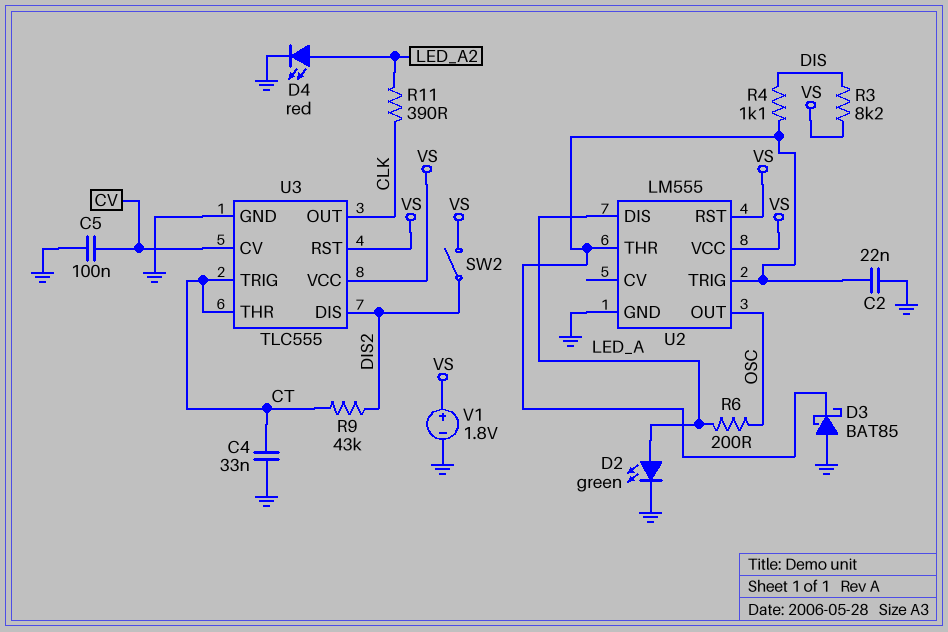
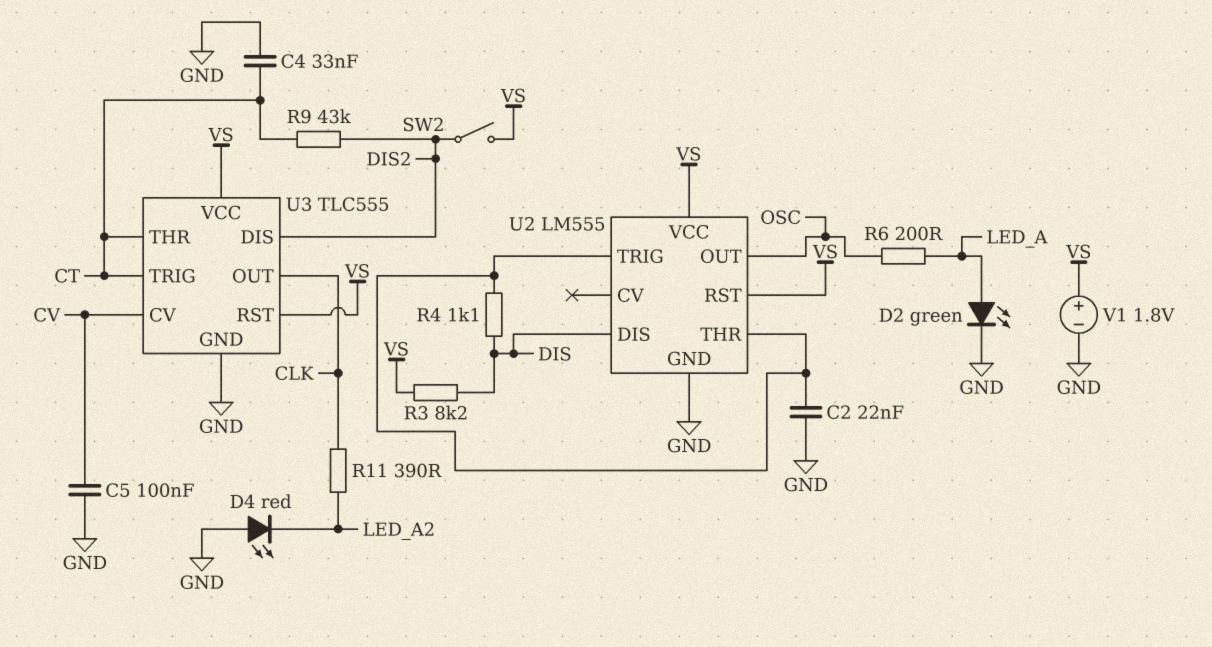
D3: schottky BAT85 (A GND, K U2/THR) -> none
D4: LED red (A LED_A2, K GND) -> LED red (A GND, K LED_A2)
U2 pin DIS: LED_A -> DIS

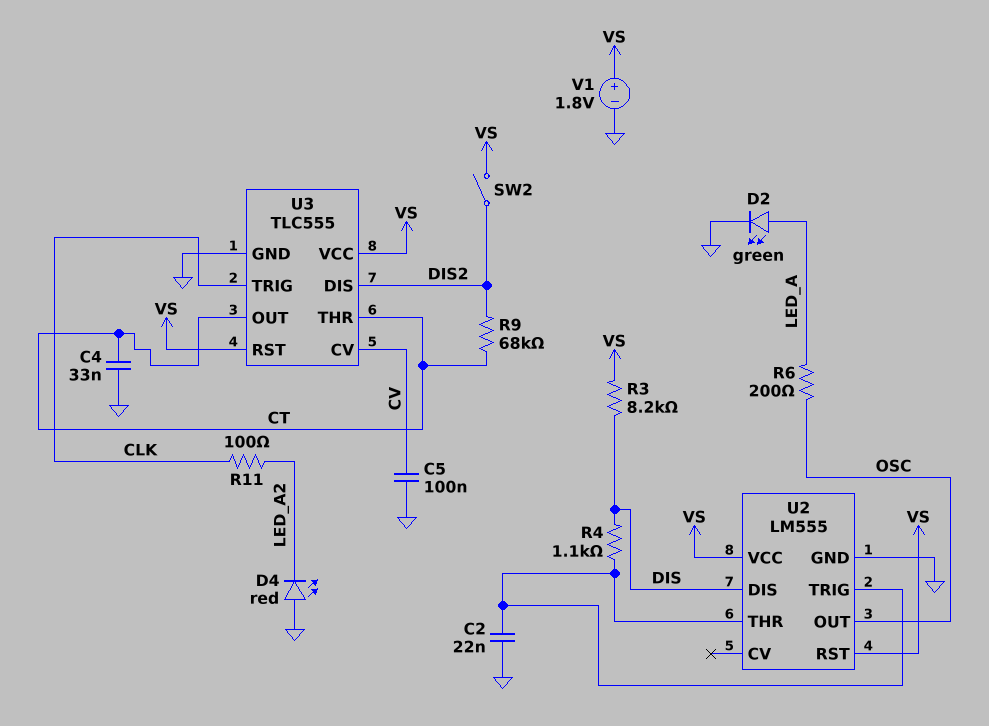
R9: 43k (CT, DIS2) -> 68k (CT, DIS2)
R11: 390 (CLK, LED_A2) -> 100 (CLK, LED_A2)
U3 pin OUT: CLK -> CT
U3 pin TRIG: CT -> CLK

